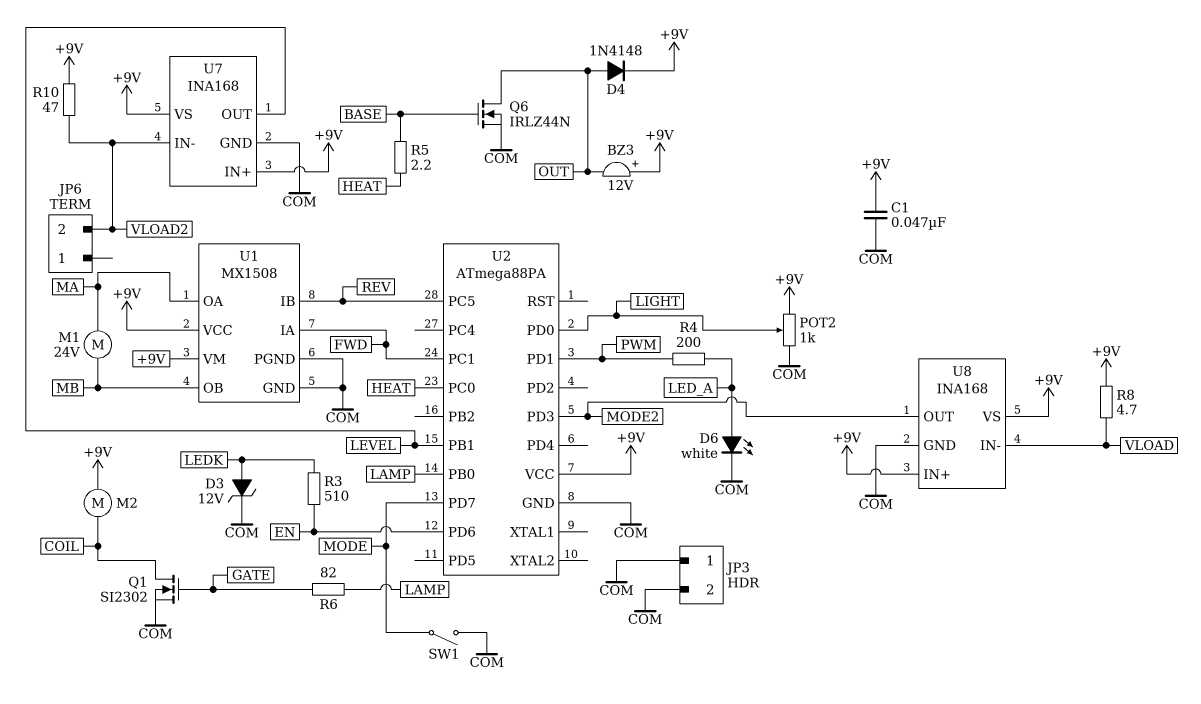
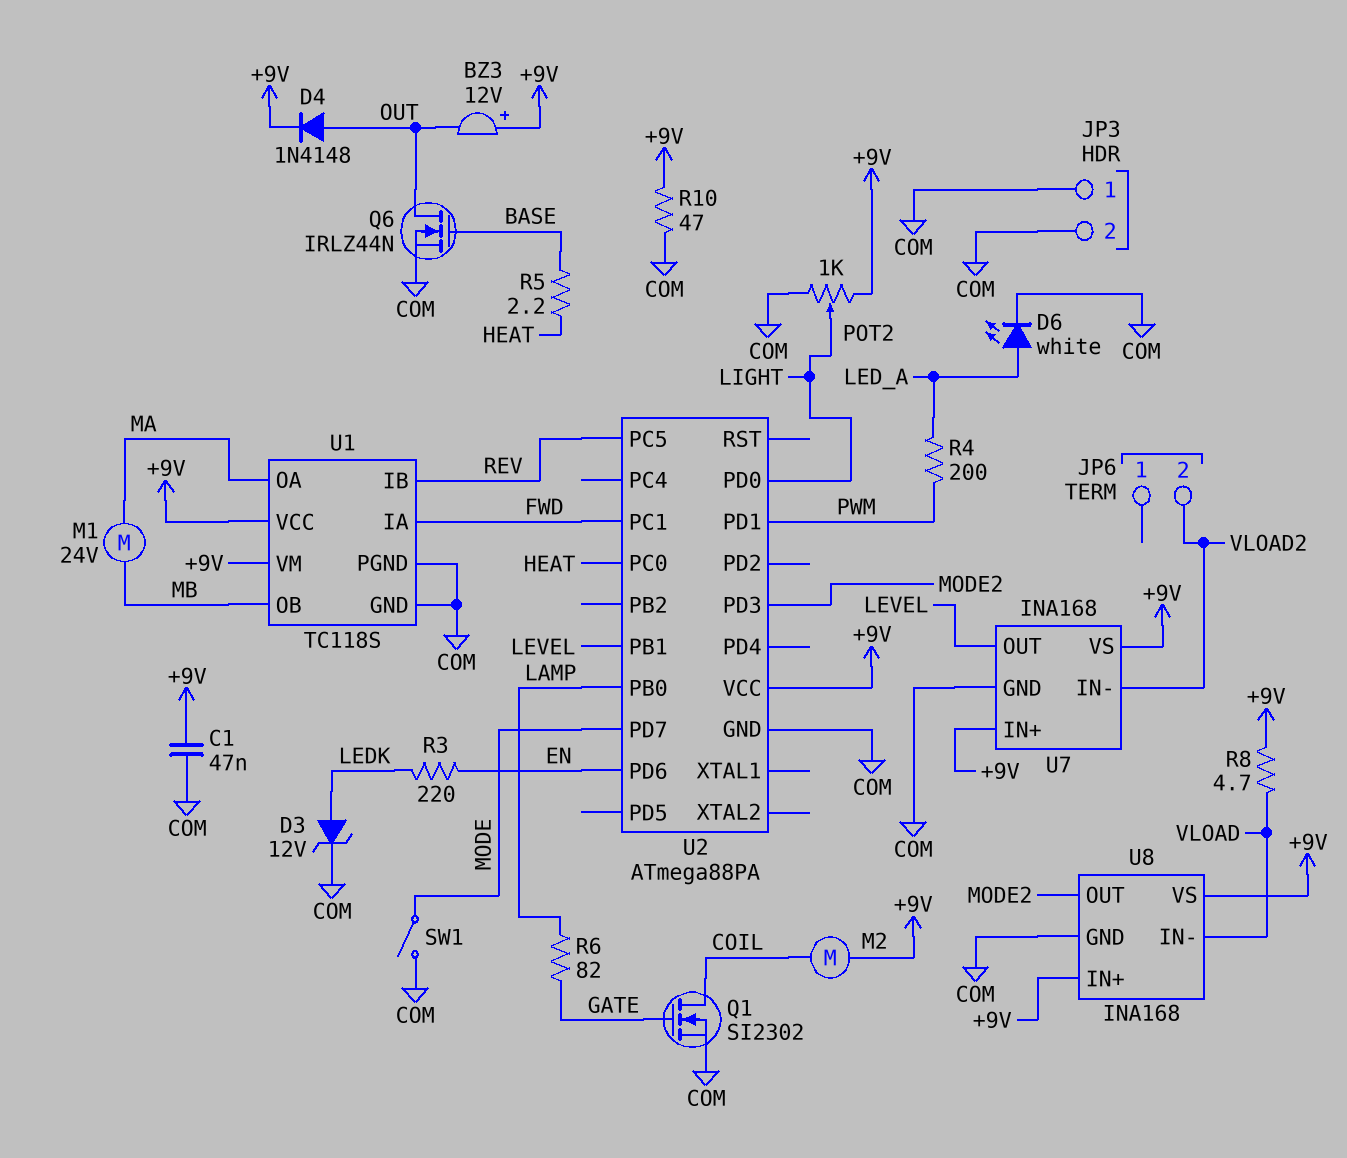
R3: 510 (EN, LEDK) -> 220 (EN, LEDK)
R10: 47 (+9V, VLOAD2) -> 47 (+9V, COM)
U1: MX1508 -> TC118S

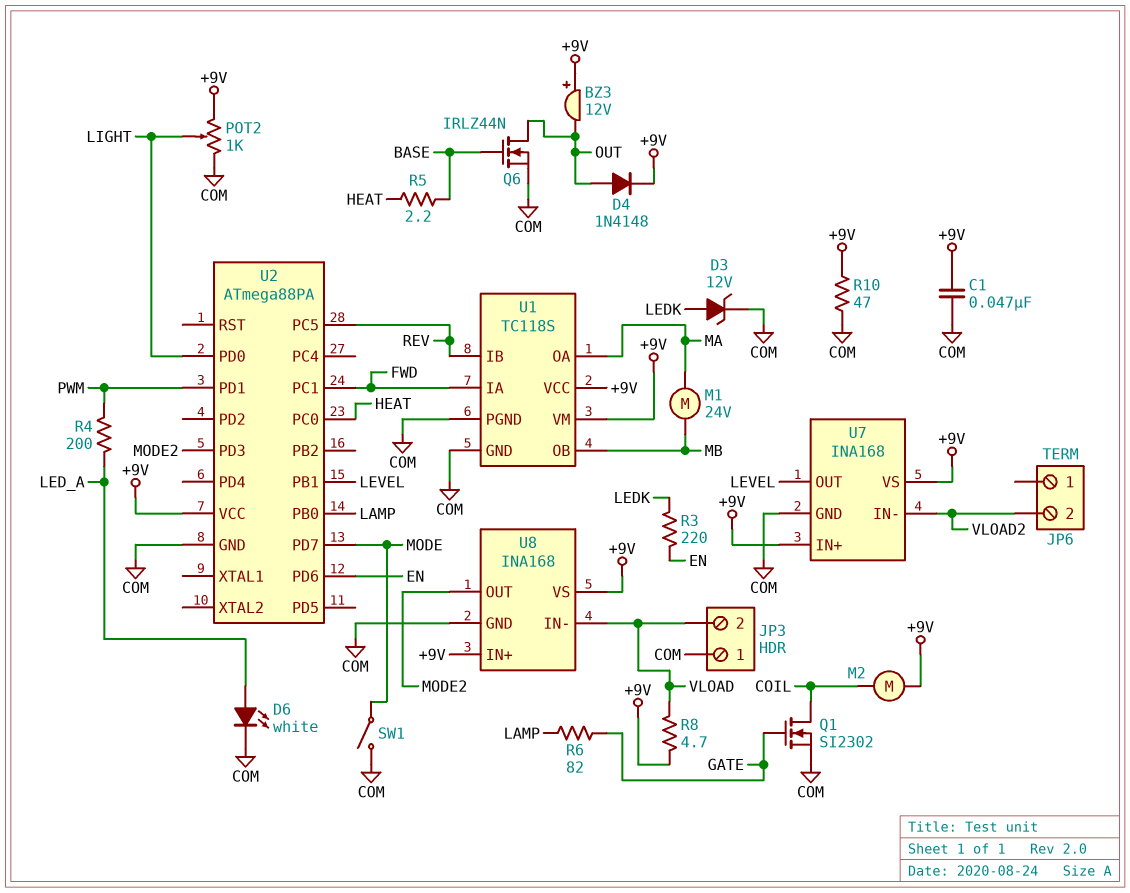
JP3 pin 2: COM -> VLOAD

